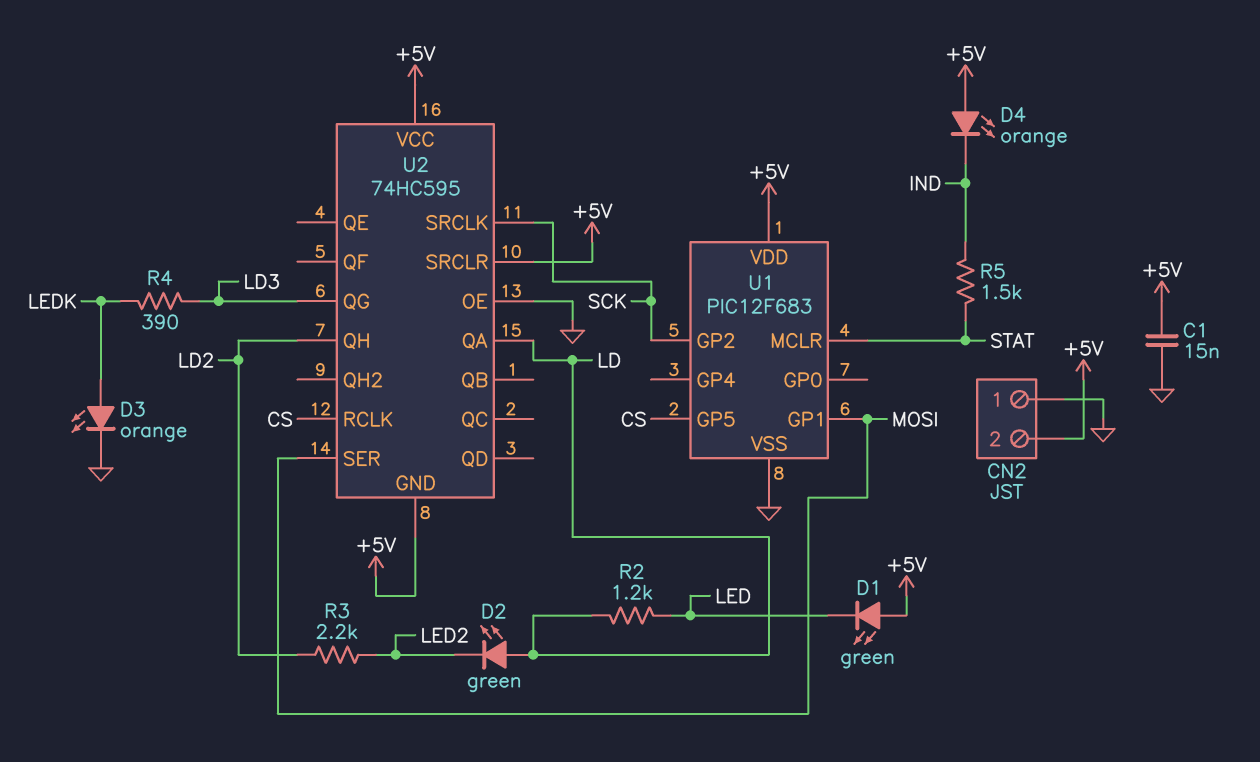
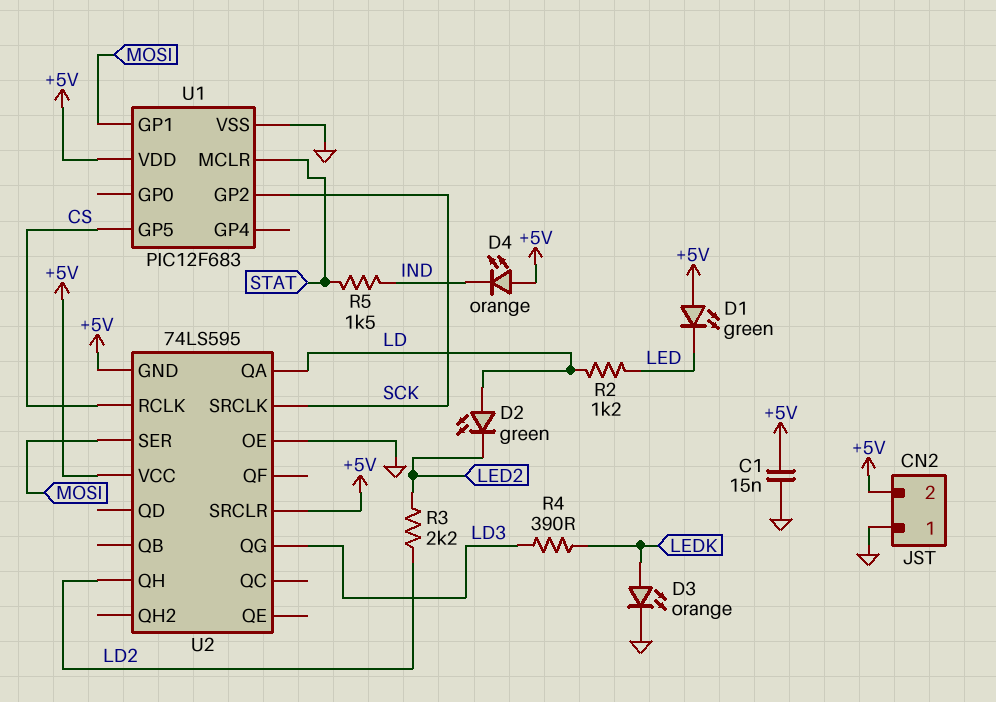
U2: 74HC595 -> 74LS595

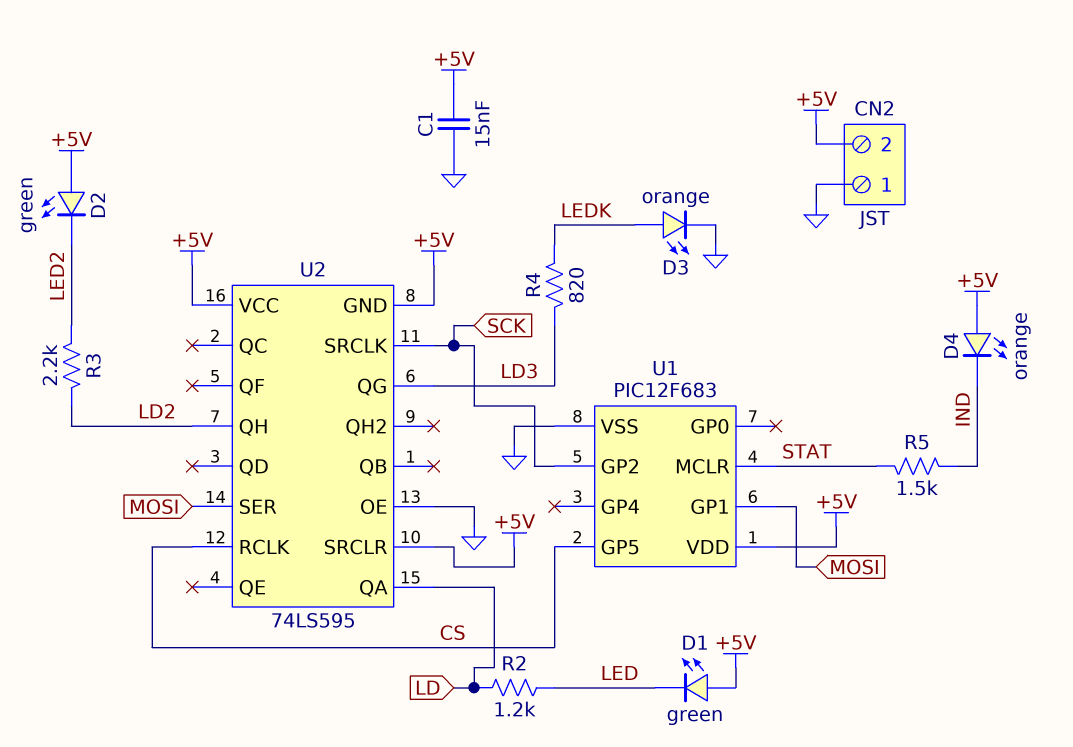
D2: LED green (A LD, K LED2) -> LED green (A +5V, K LED2)
R4: 390 (LD3, LEDK) -> 820 (LD3, LEDK)

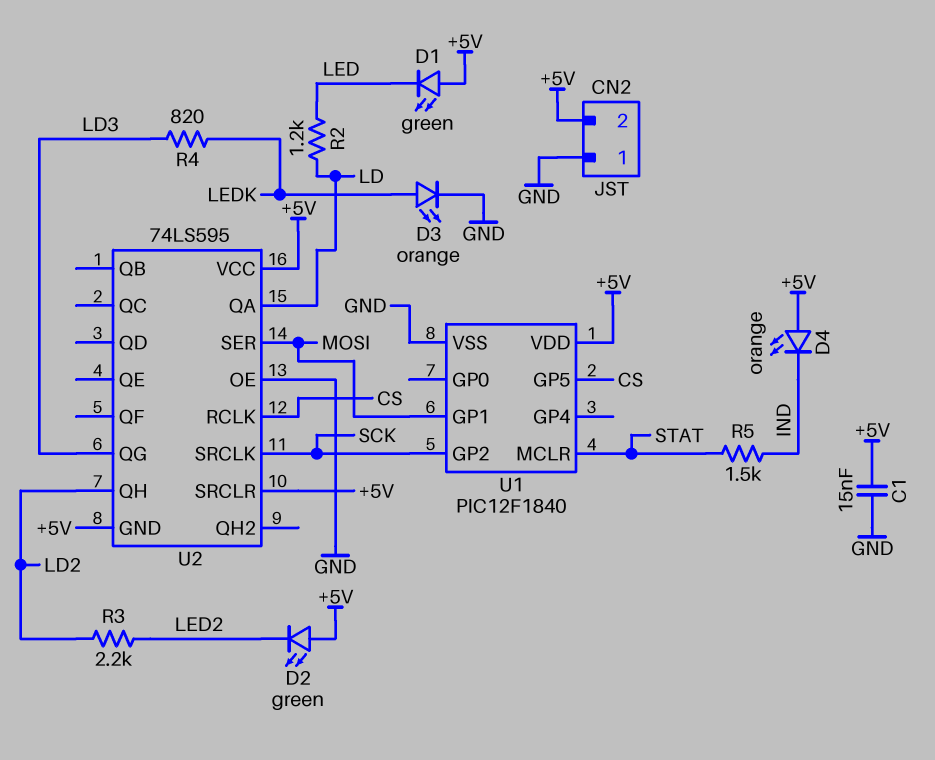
U1: PIC12F683 -> PIC12F1840

